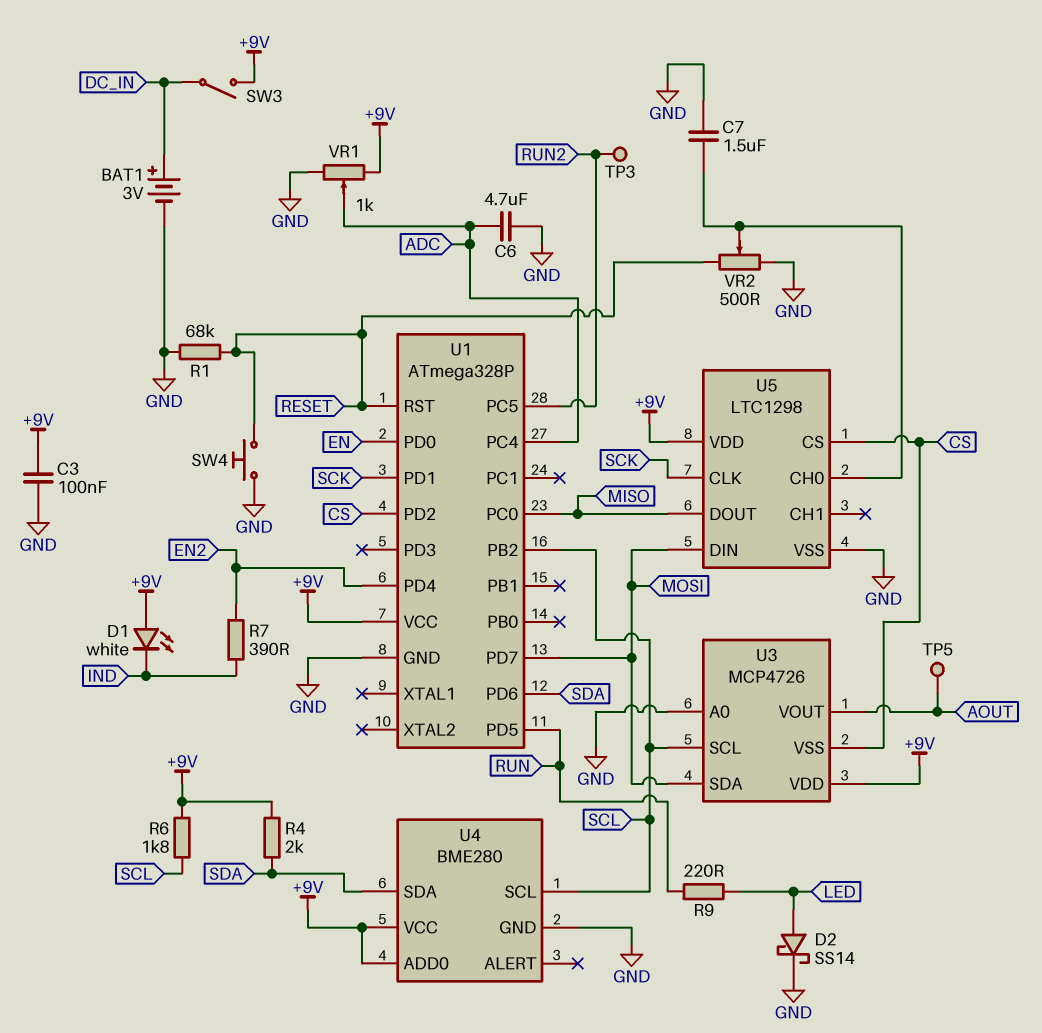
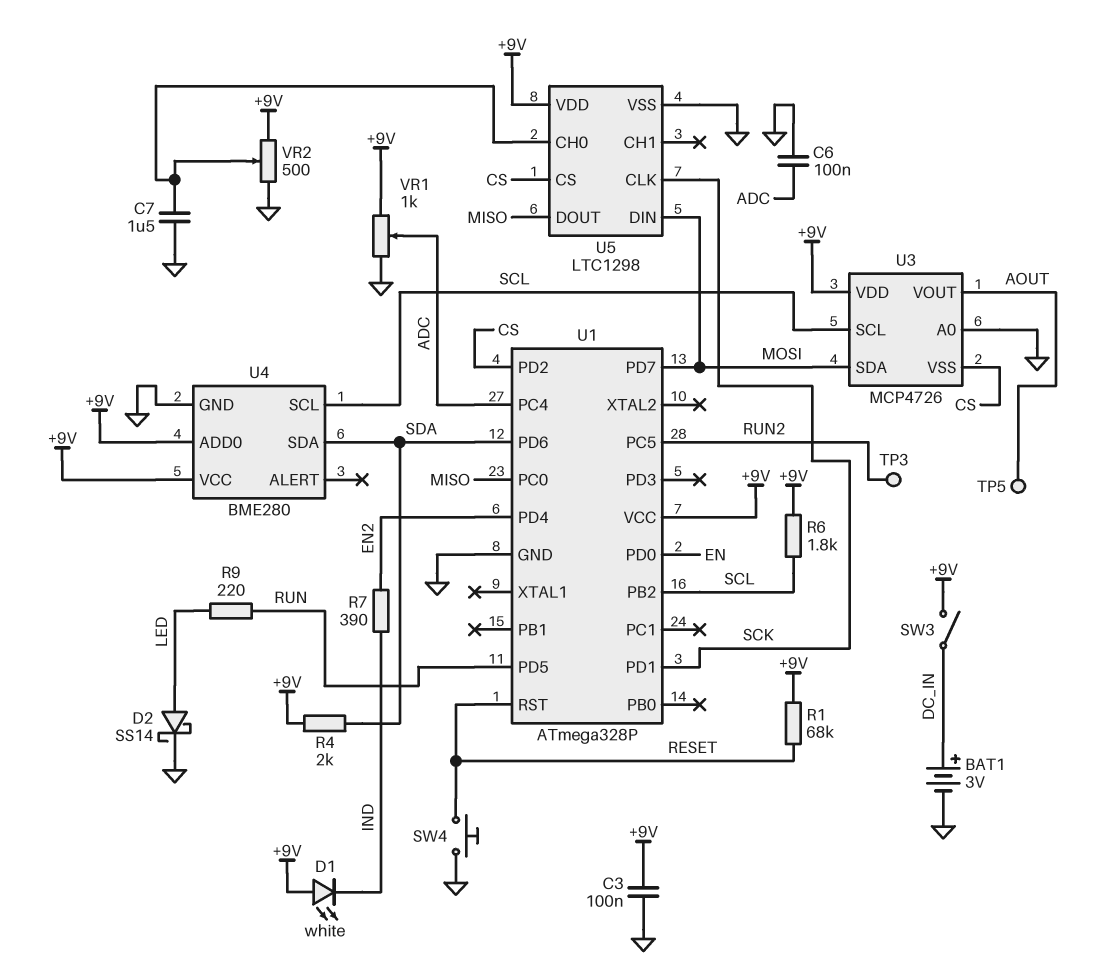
C6: 4.7uF (ADC, GND) -> 100nF (ADC, GND)
R1: 68k (GND, RESET) -> 68k (+9V, RESET)
VR2: 500 (GND, RESET, wiper U5/CH0) -> 500 (+9V, GND, wiper U5/CH0)

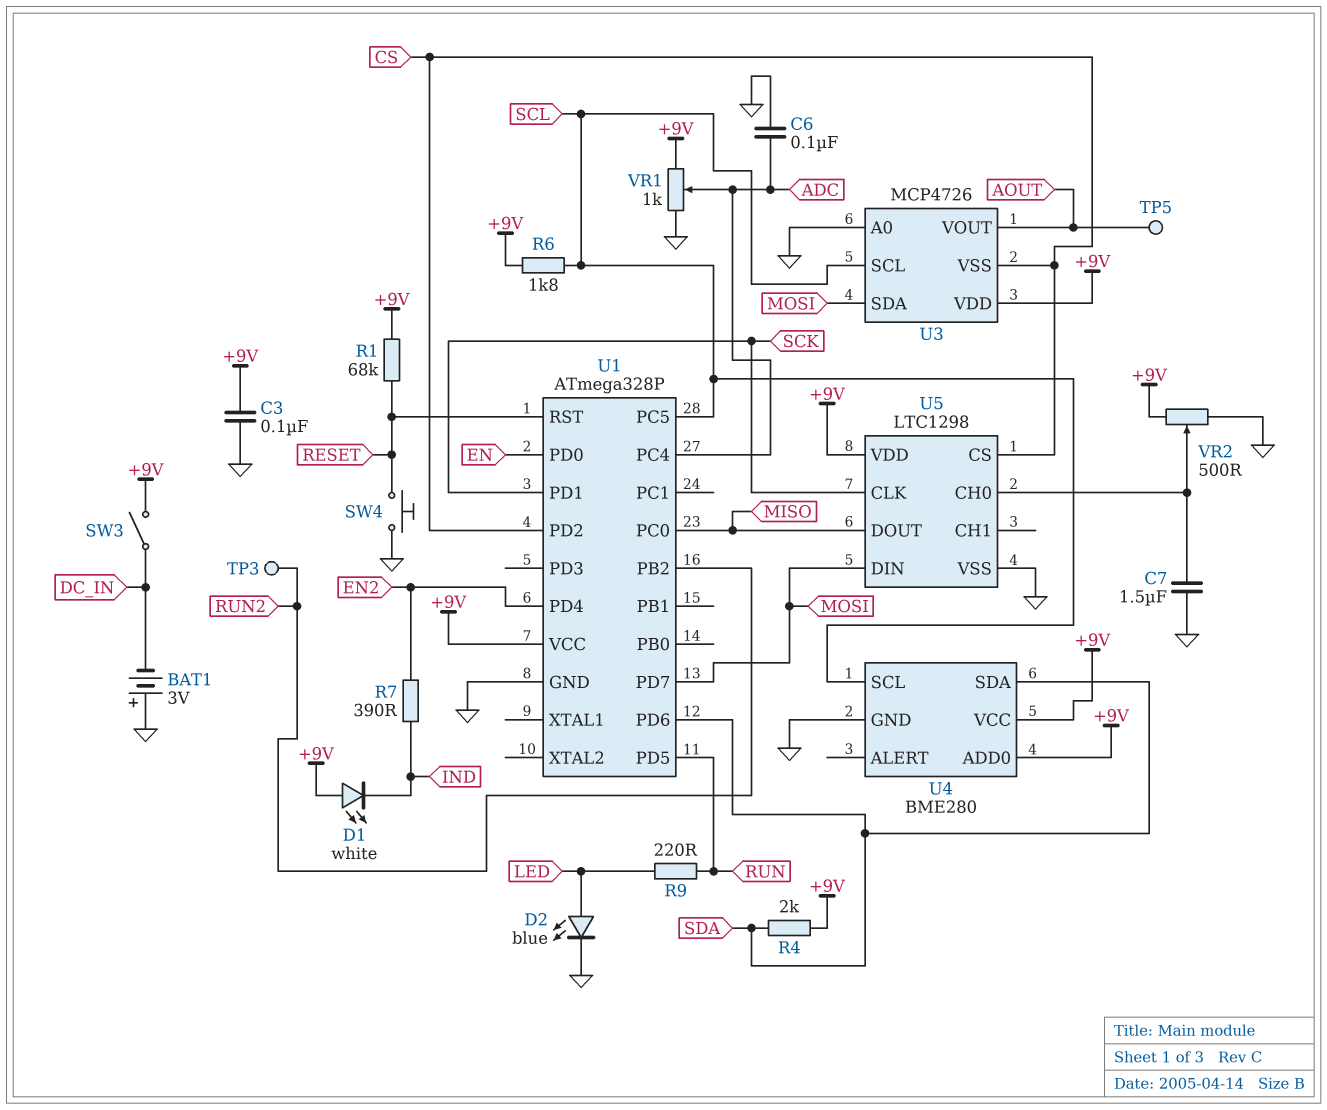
BAT1: 3V (plus DC_IN, minus GND) -> 3V (plus GND, minus DC_IN)
D2: schottky SS14 (A LED, K GND) -> LED blue (A LED, K GND)
U1 pin PB2: SCL -> RUN2
U1 pin PC5: RUN2 -> SCL

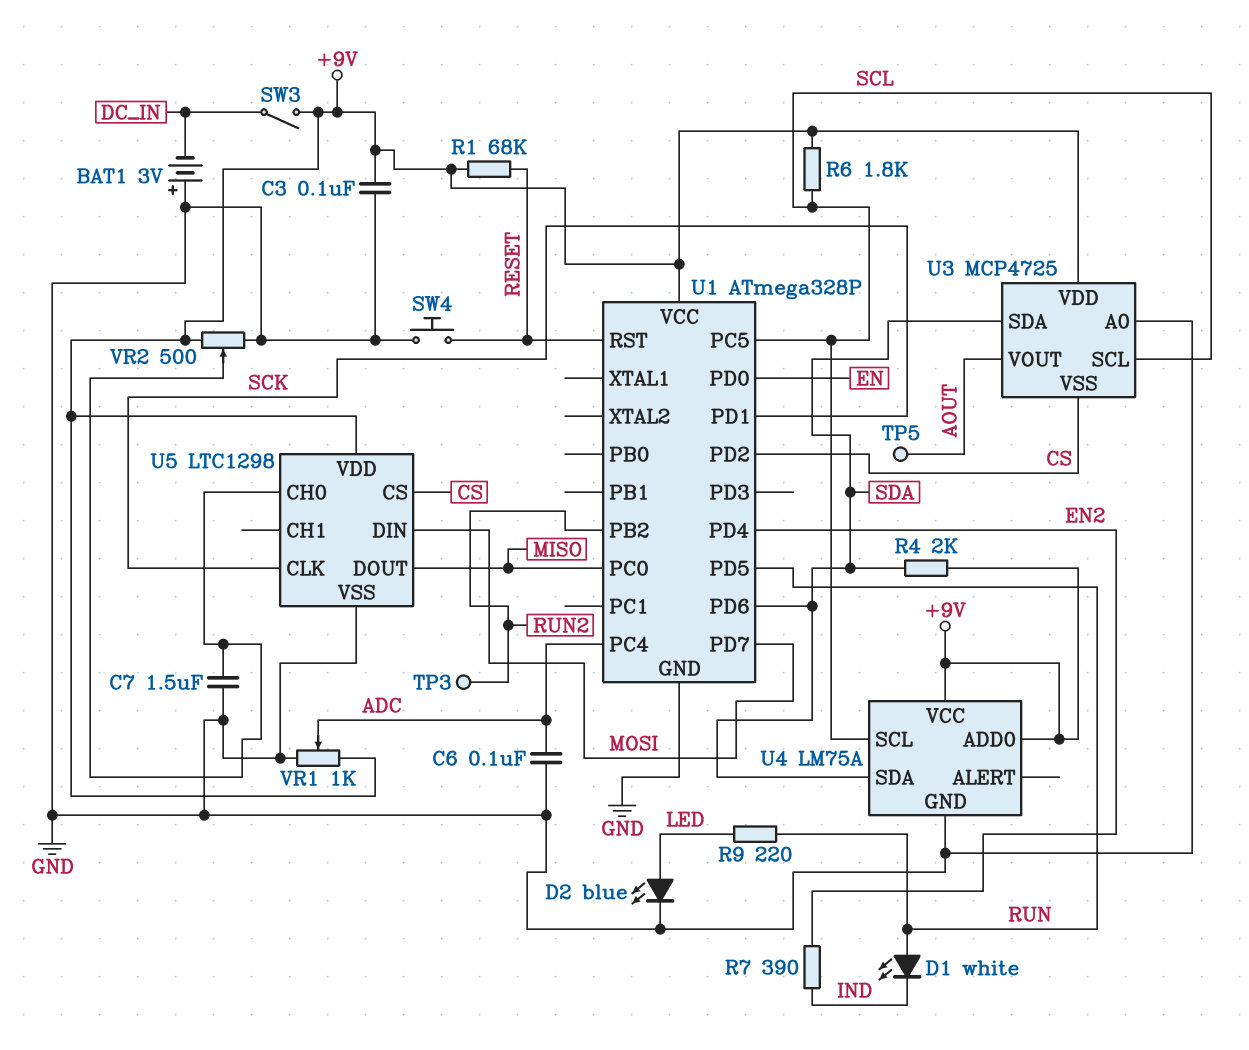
D1: LED white (A +9V, K IND) -> LED white (A RUN, K IND)
U3: MCP4726 -> MCP4725
U3 pin SDA: MOSI -> SDA
U4: BME280 -> LM75A

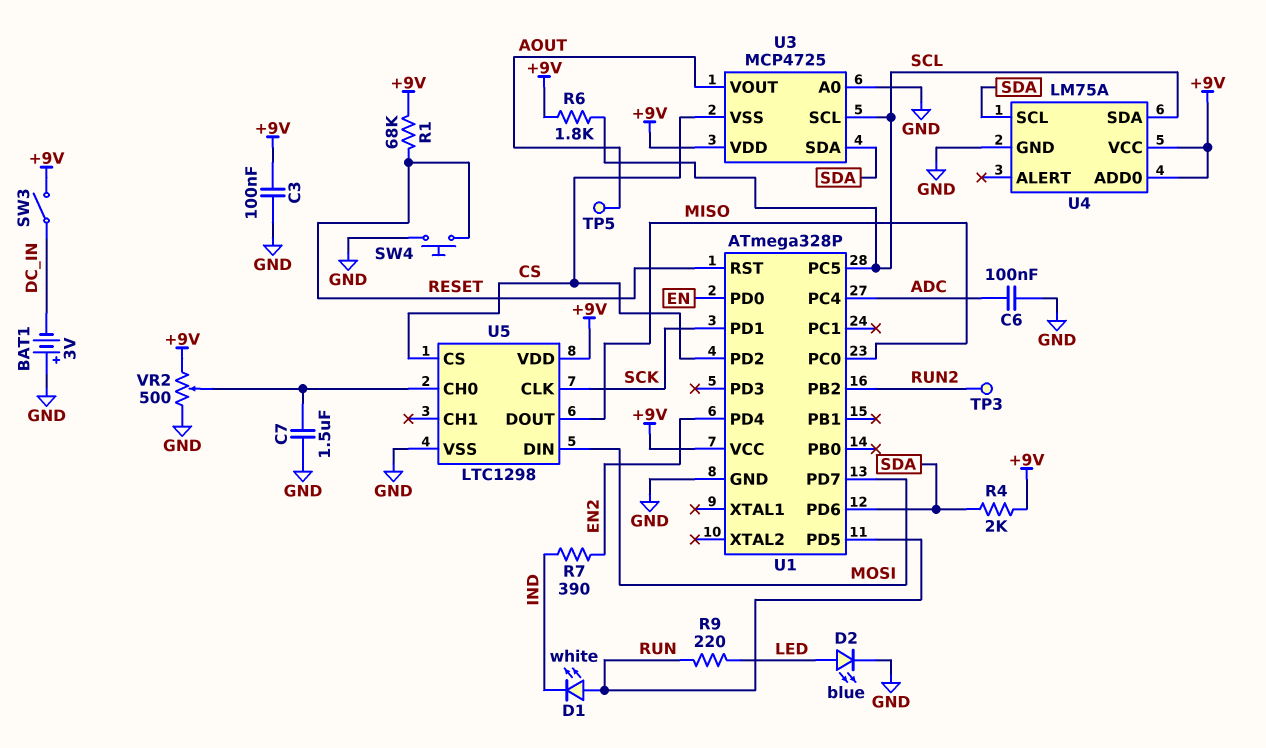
U4 pin SCL: SCL -> SDA
U4 pin SDA: SDA -> SCL
VR1: 1k (+9V, GND, wiper ADC) -> none

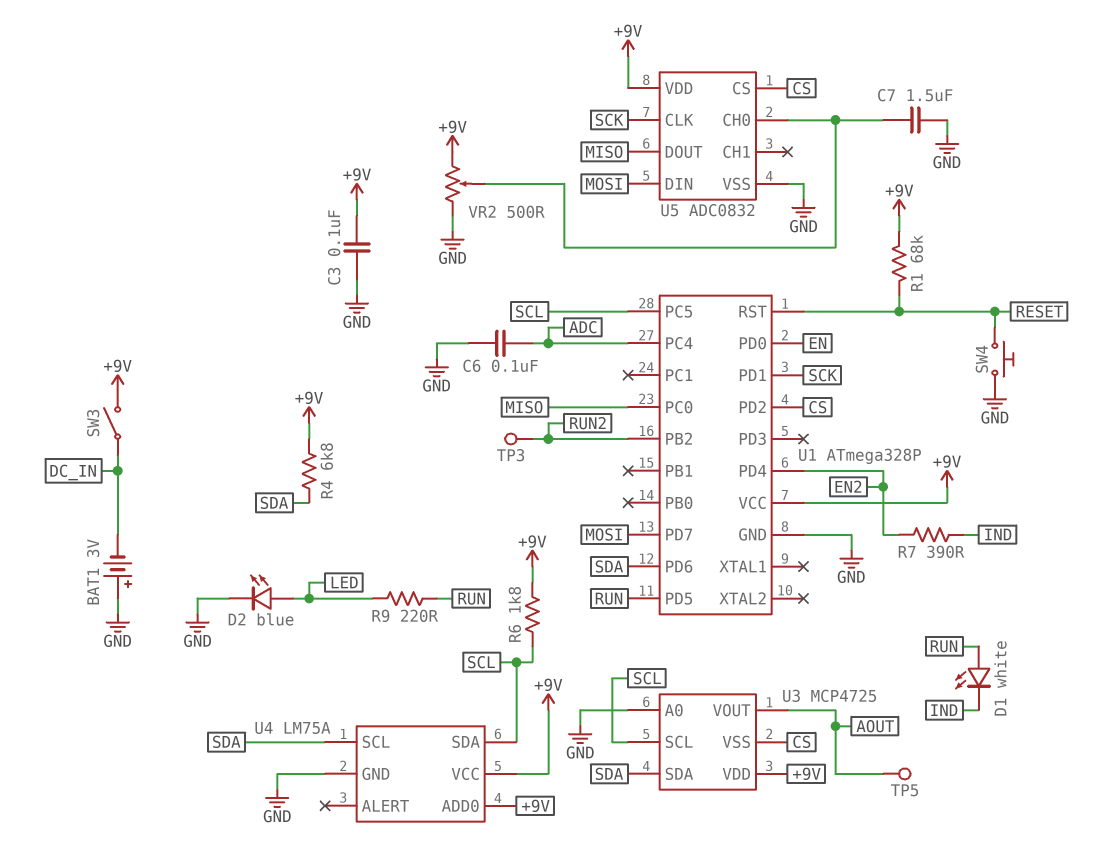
R4: 2k (+9V, SDA) -> 6.8k (+9V, SDA)
U5: LTC1298 -> ADC0832

